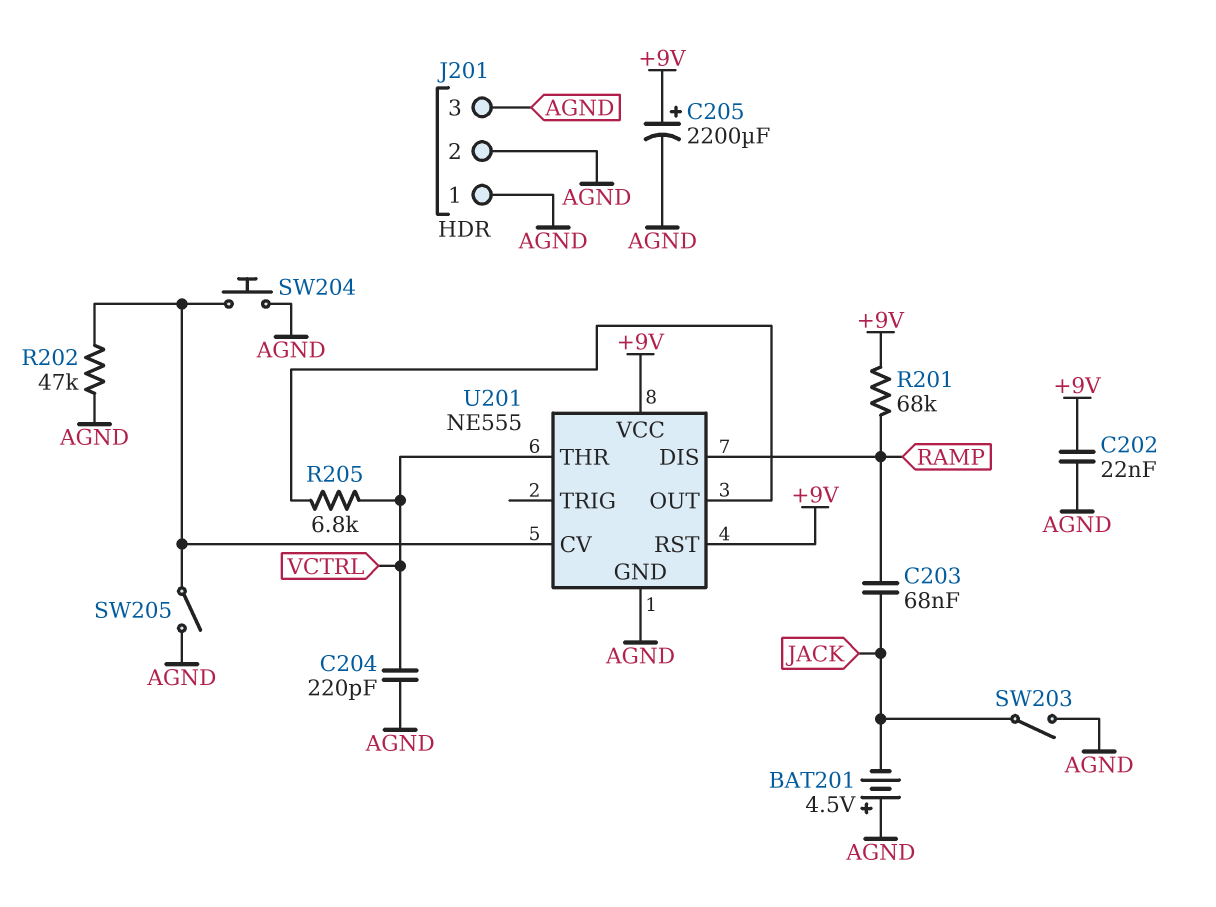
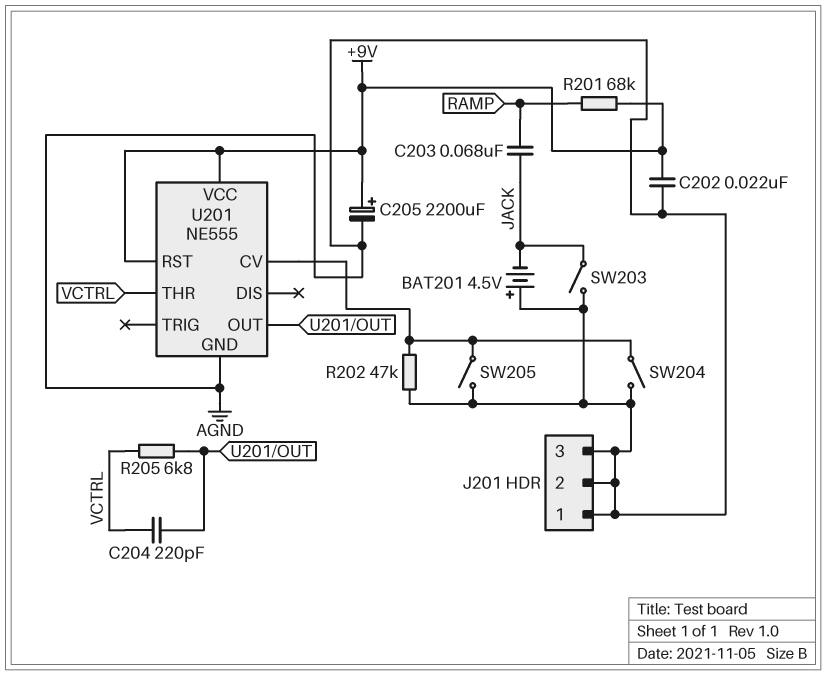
C204: 220pF (AGND, VCTRL) -> 220pF (U201/OUT, VCTRL)
SW204: button (AGND, U201/CV) -> switch (AGND, U201/CV)
U201 pin DIS: RAMP -> none

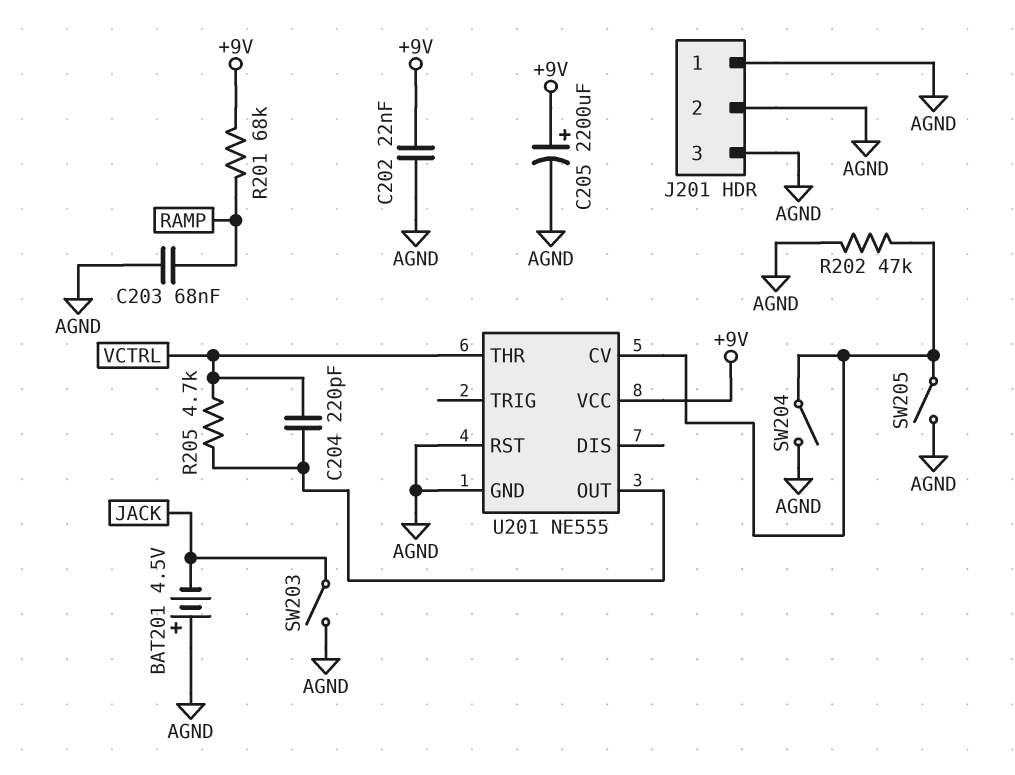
C203: 68nF (JACK, RAMP) -> 68nF (AGND, RAMP)
R205: 6.8k (U201/OUT, VCTRL) -> 4.7k (U201/OUT, VCTRL)
U201 pin RST: +9V -> AGND

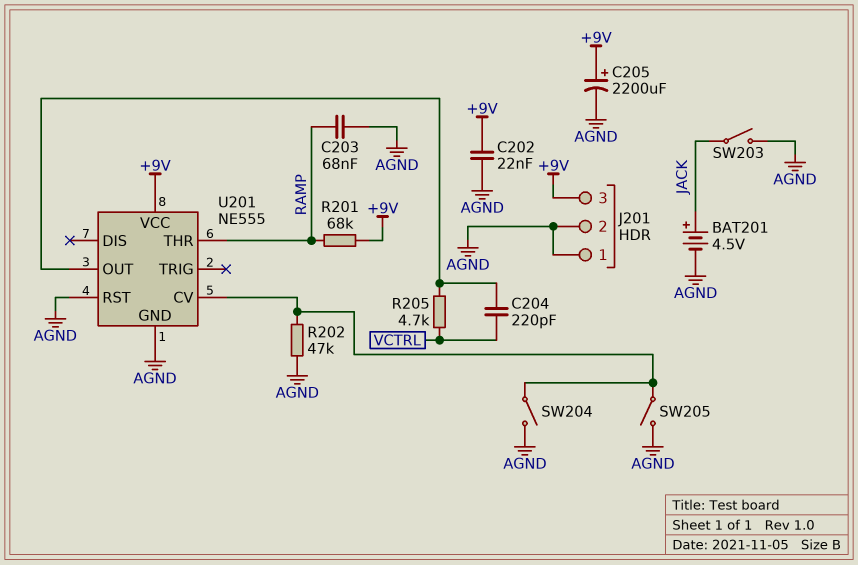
BAT201: 4.5V (plus AGND, minus JACK) -> 4.5V (plus JACK, minus AGND)
J201 pin 3: AGND -> +9V
U201 pin THR: VCTRL -> RAMP

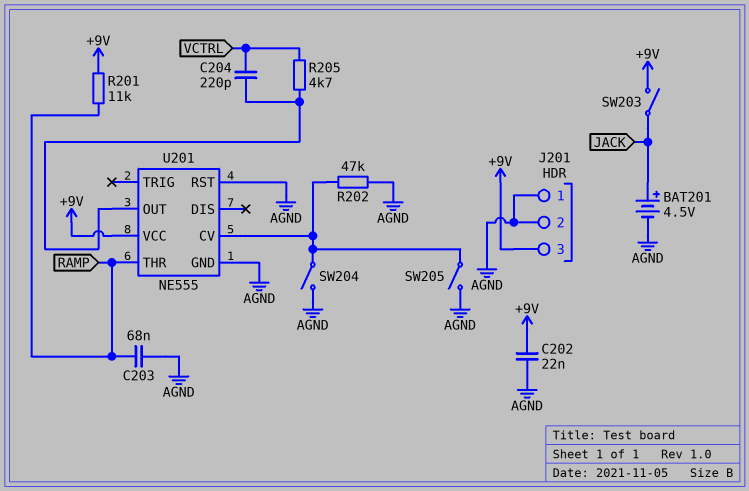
C205: 2200uF (plus +9V, minus AGND) -> none
R201: 68k (+9V, RAMP) -> 11k (+9V, RAMP)
SW203: switch (AGND, JACK) -> switch (+9V, JACK)

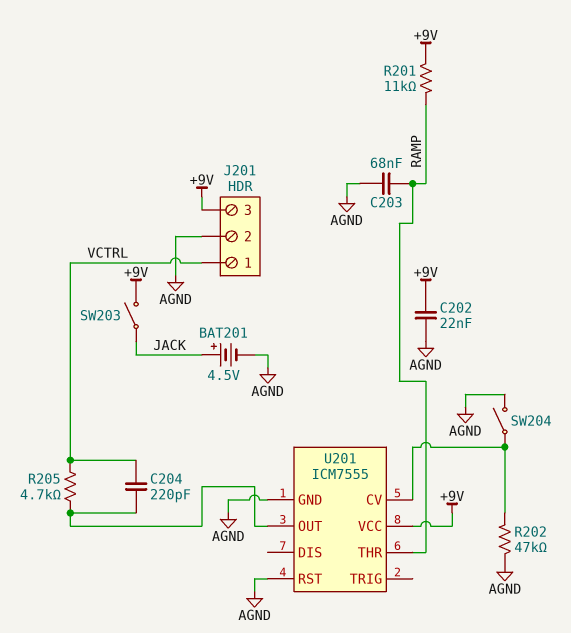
J201 pin 1: AGND -> VCTRL
SW205: switch (AGND, U201/CV) -> none
U201: NE555 -> ICM7555

